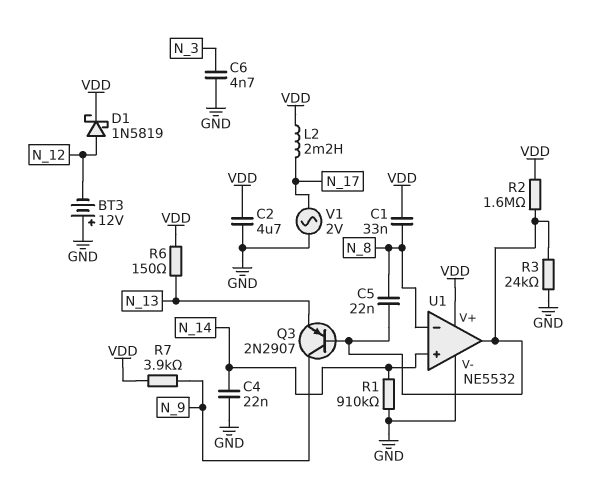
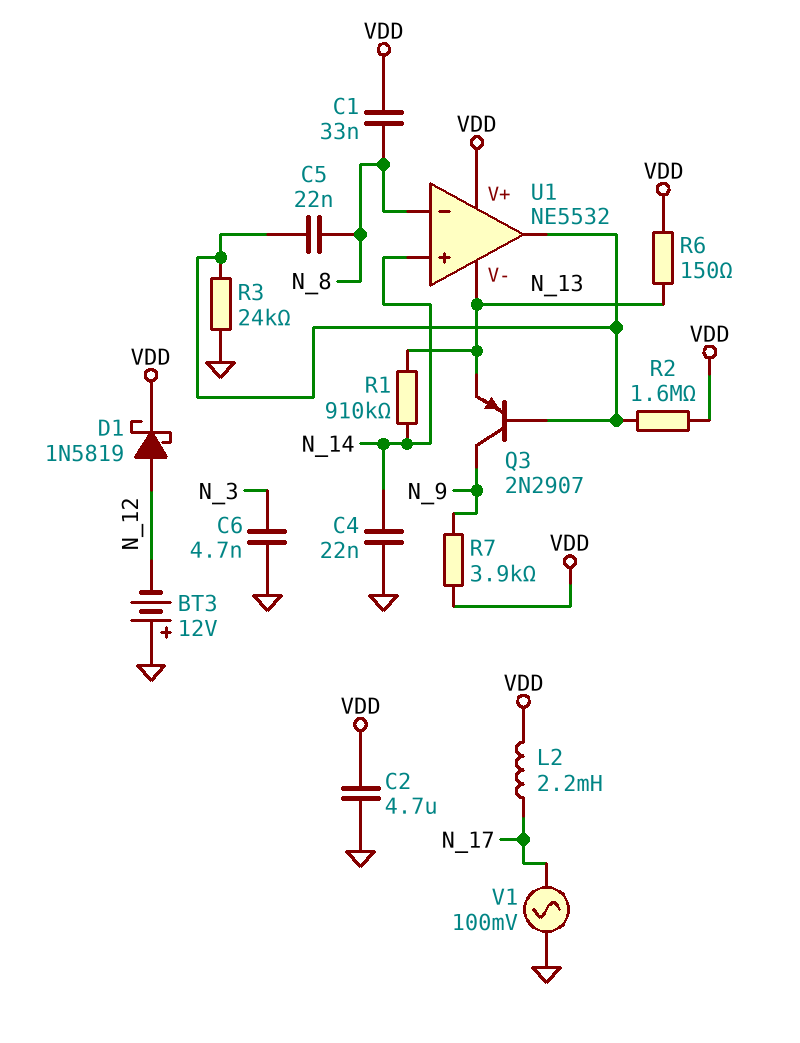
R1: 910k (GND, N_14) -> 910k (N_13, N_14)
U1 pin V-: GND -> N_13
V1: AC 2V (GND, N_17) -> AC 100mV (GND, N_17)

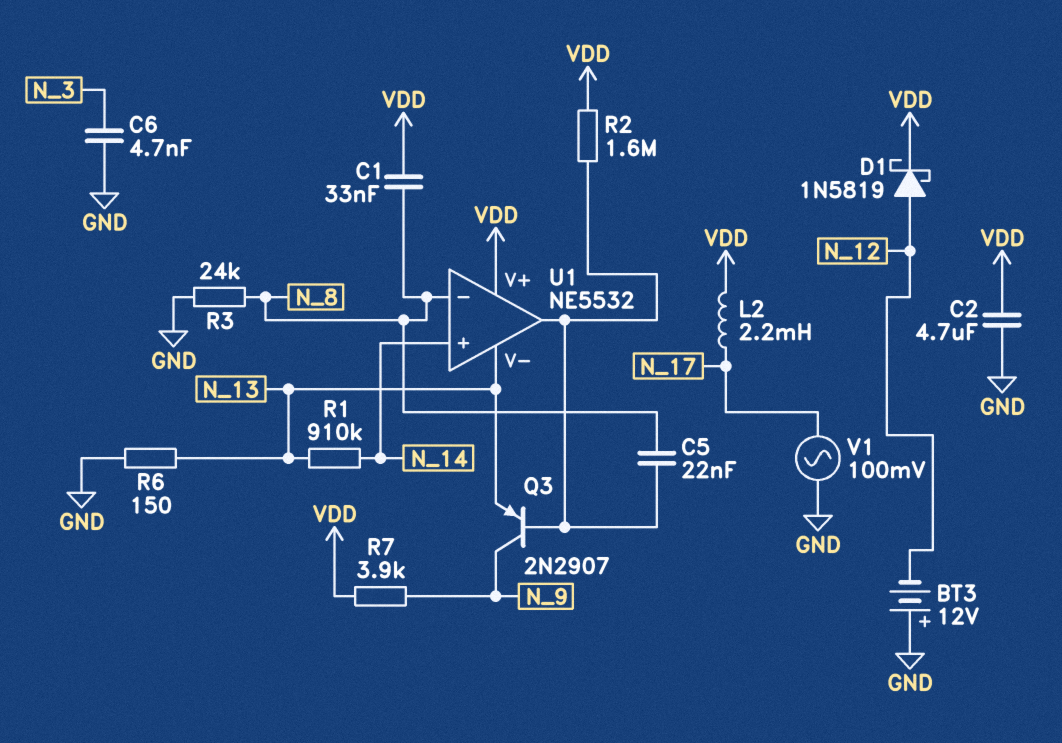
C4: 22nF (GND, N_14) -> none
R3: 24k (GND, U1/out) -> 24k (GND, N_8)
R6: 150 (N_13, VDD) -> 150 (GND, N_13)

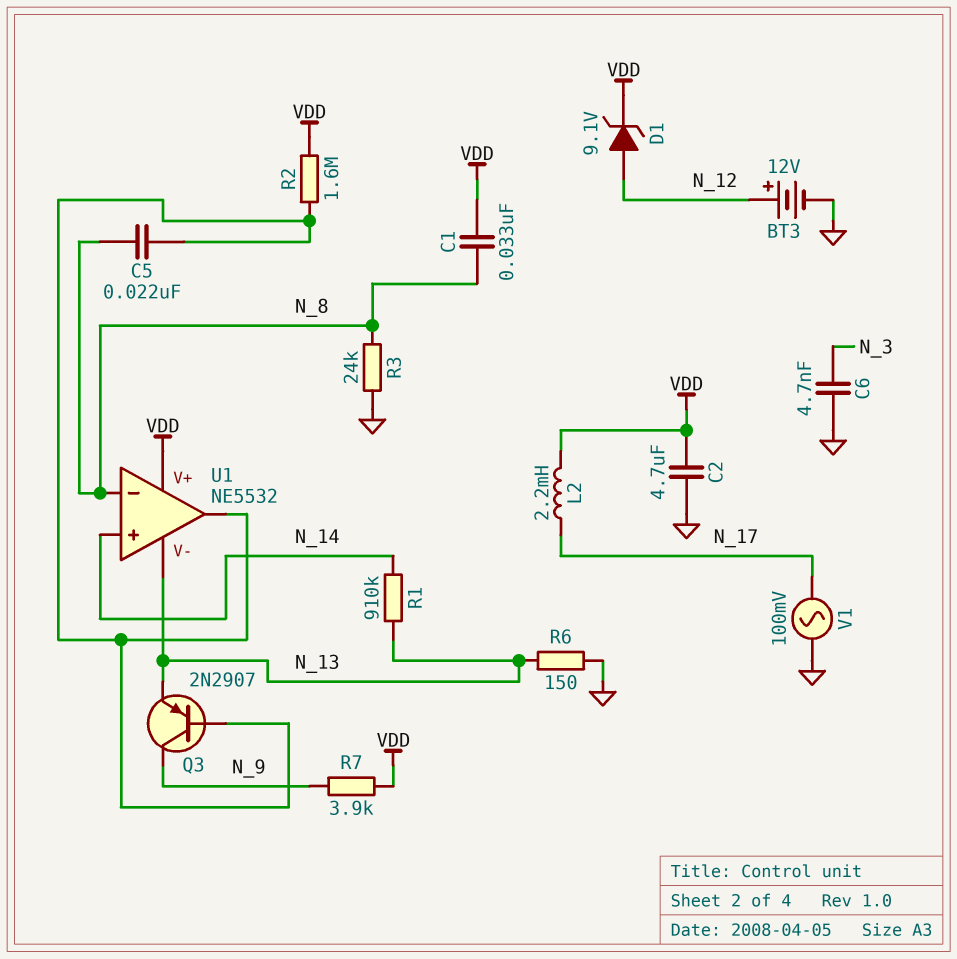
BT3: 12V (plus GND, minus N_12) -> 12V (plus N_12, minus GND)
D1: schottky 1N5819 (A N_12, K VDD) -> zener 9.1V (A N_12, K VDD)

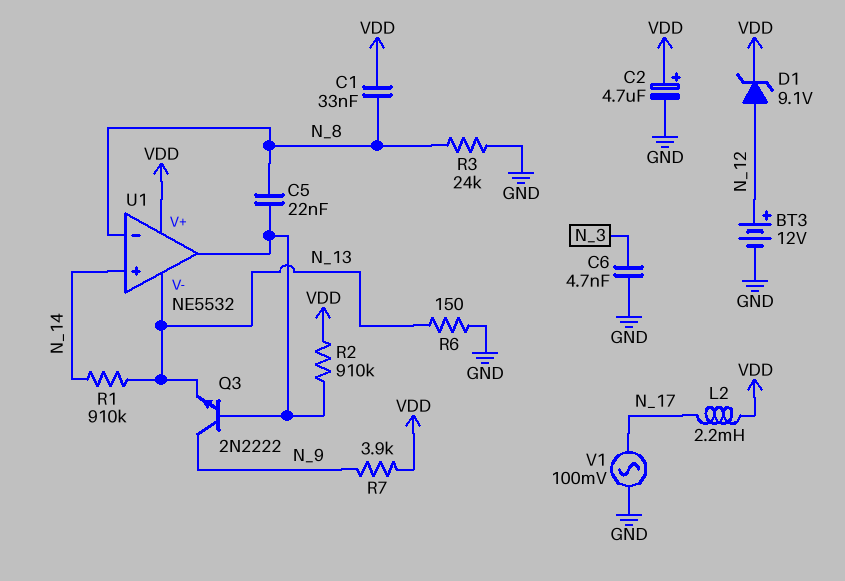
C2: 4.7uF (GND, VDD) -> 4.7uF (plus VDD, minus GND)
Q3: PNP 2N2907 (B U1/out, C N_9, E N_13) -> NPN 2N2222 (B U1/out, C N_9, E N_13)
R2: 1.6M (U1/out, VDD) -> 910k (U1/out, VDD)

